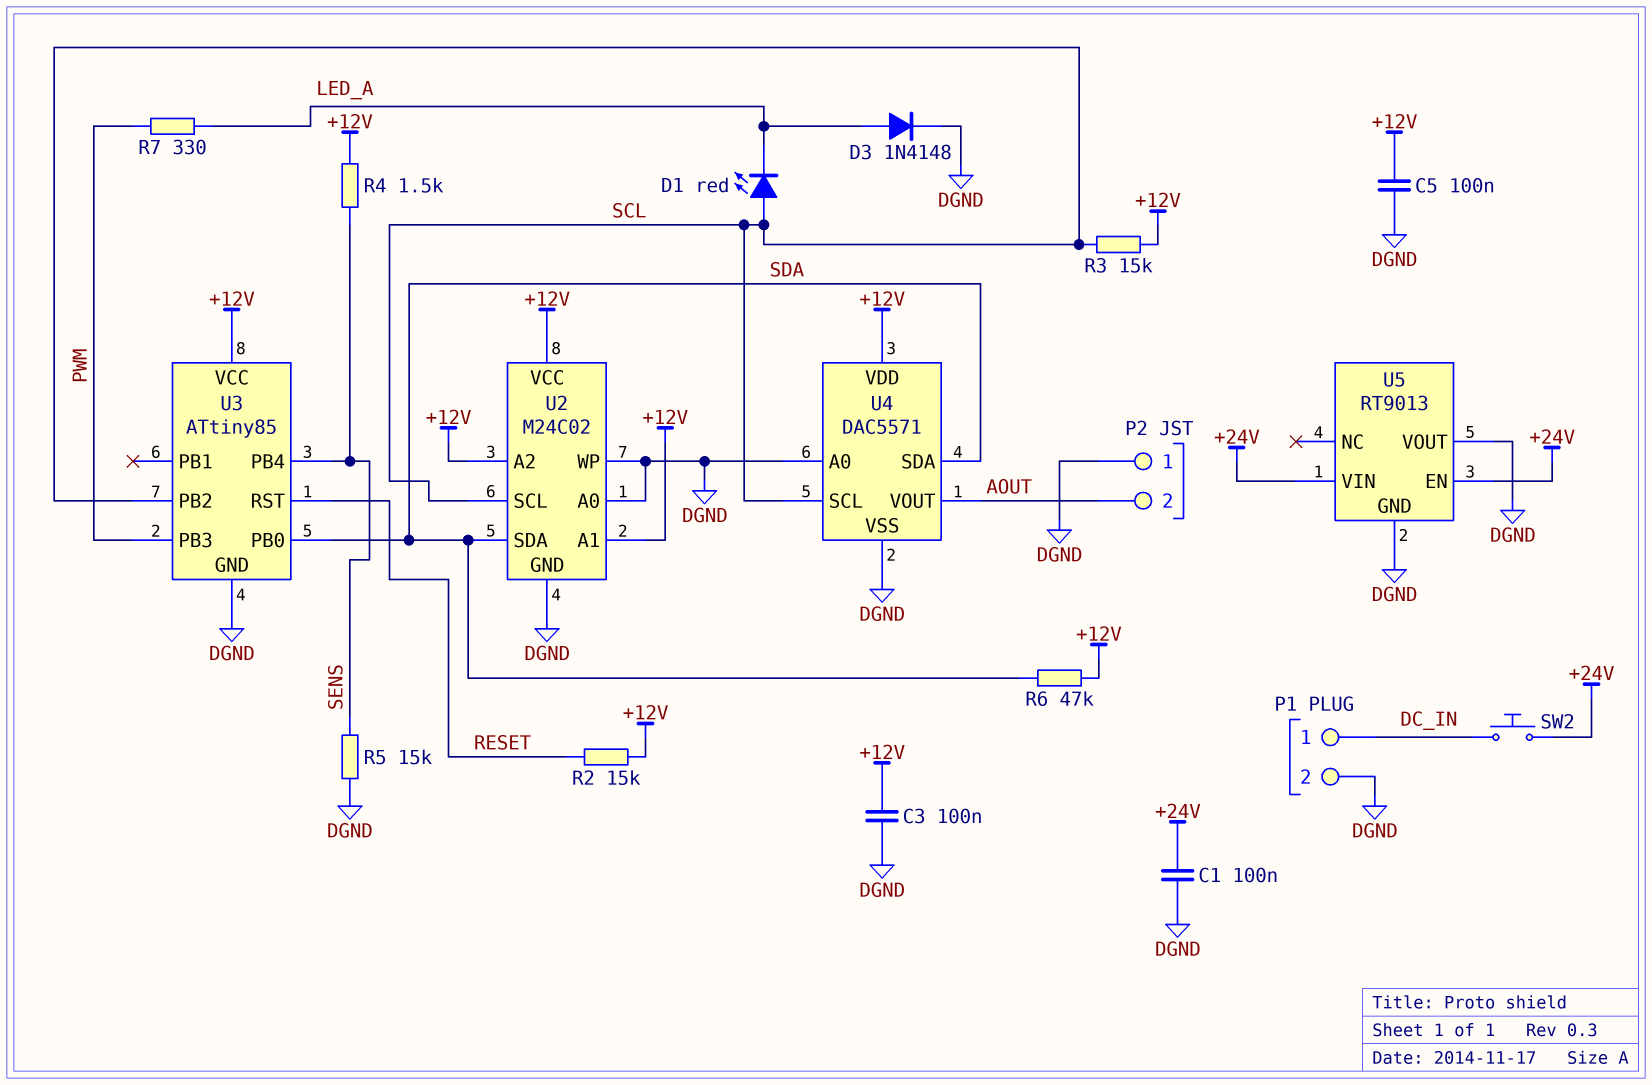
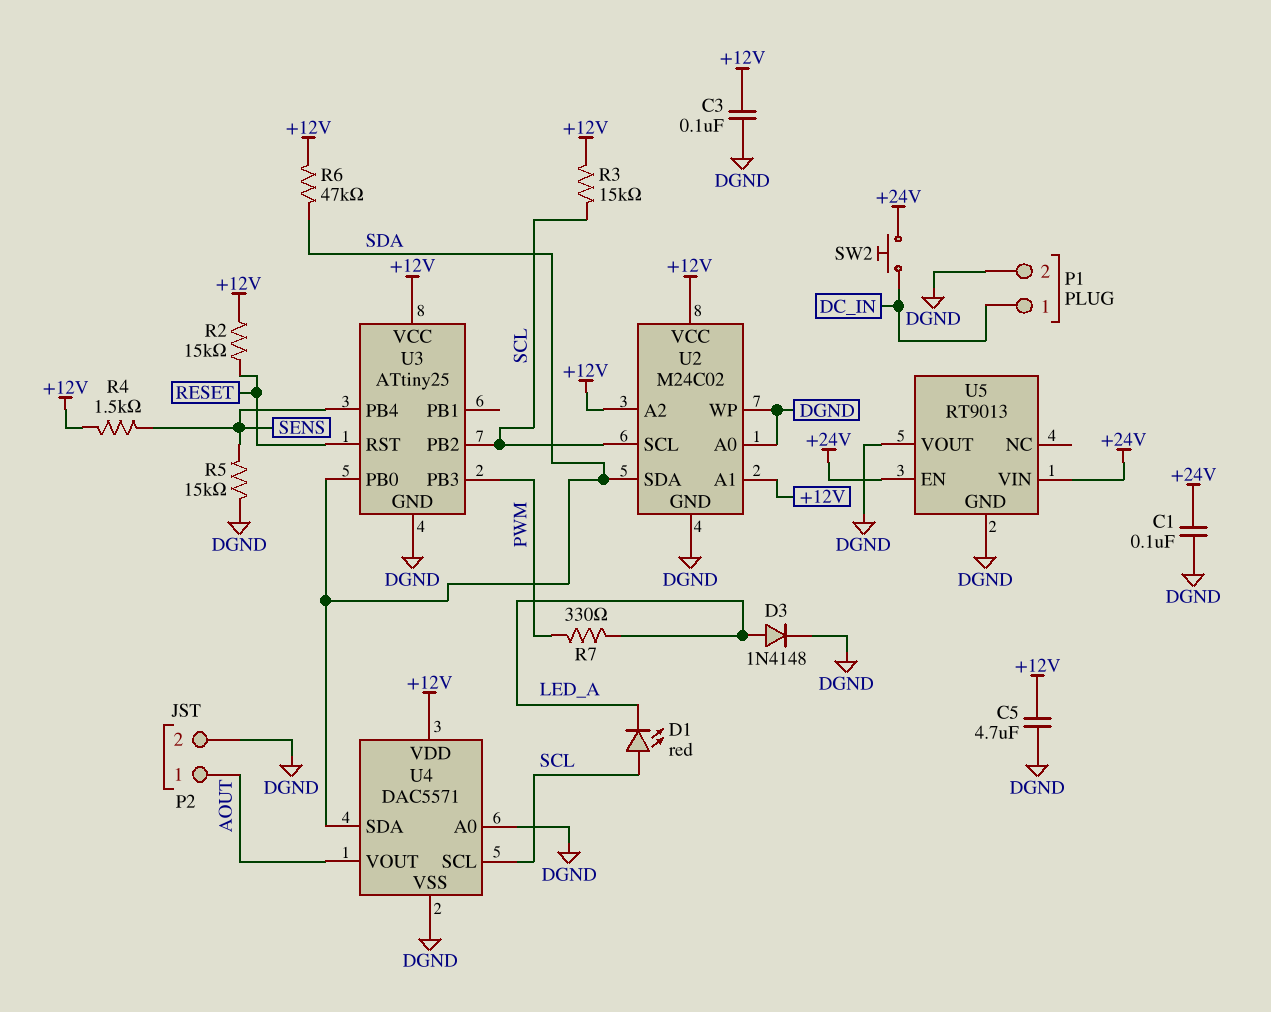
C5: 100nF (+12V, DGND) -> 4.7uF (+12V, DGND)
P2 pin 1: DGND -> AOUT
P2 pin 2: AOUT -> DGND
U3: ATtiny85 -> ATtiny25

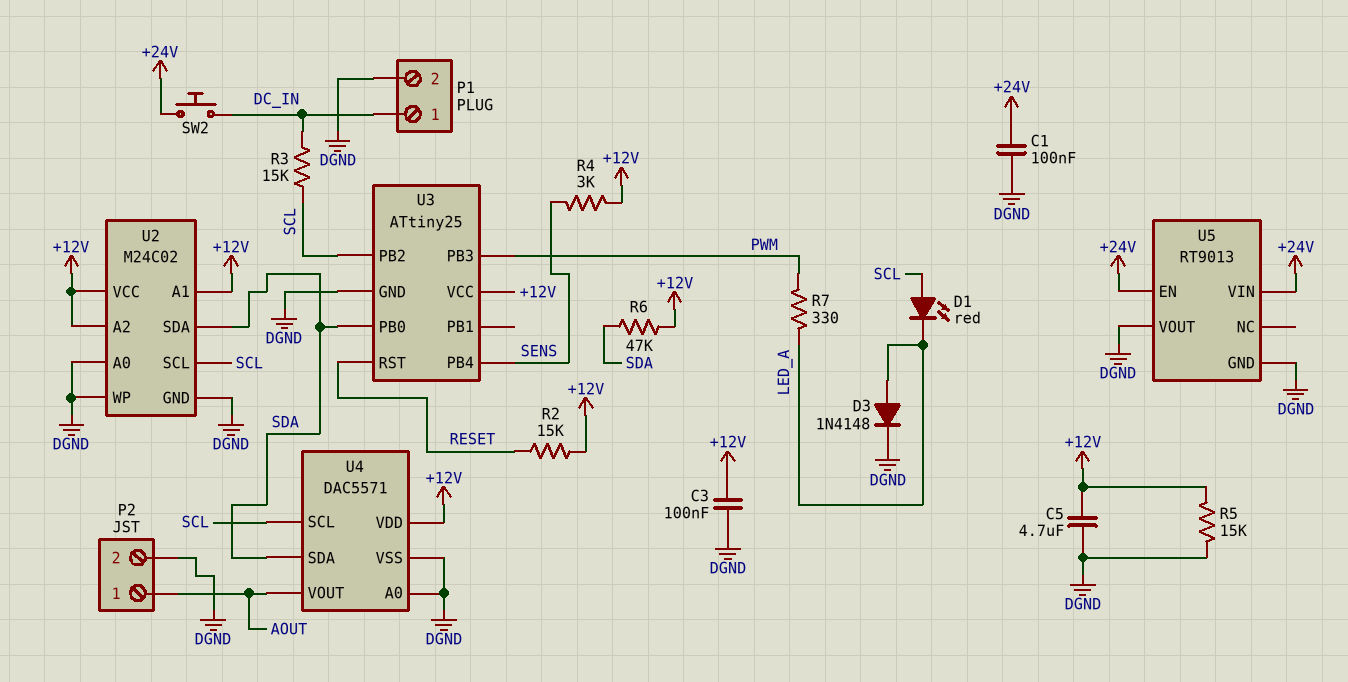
R3: 15k (+12V, SCL) -> 15k (DC_IN, SCL)
R4: 1.5k (+12V, SENS) -> 3k (+12V, SENS)
R5: 15k (DGND, SENS) -> 15k (+12V, DGND)

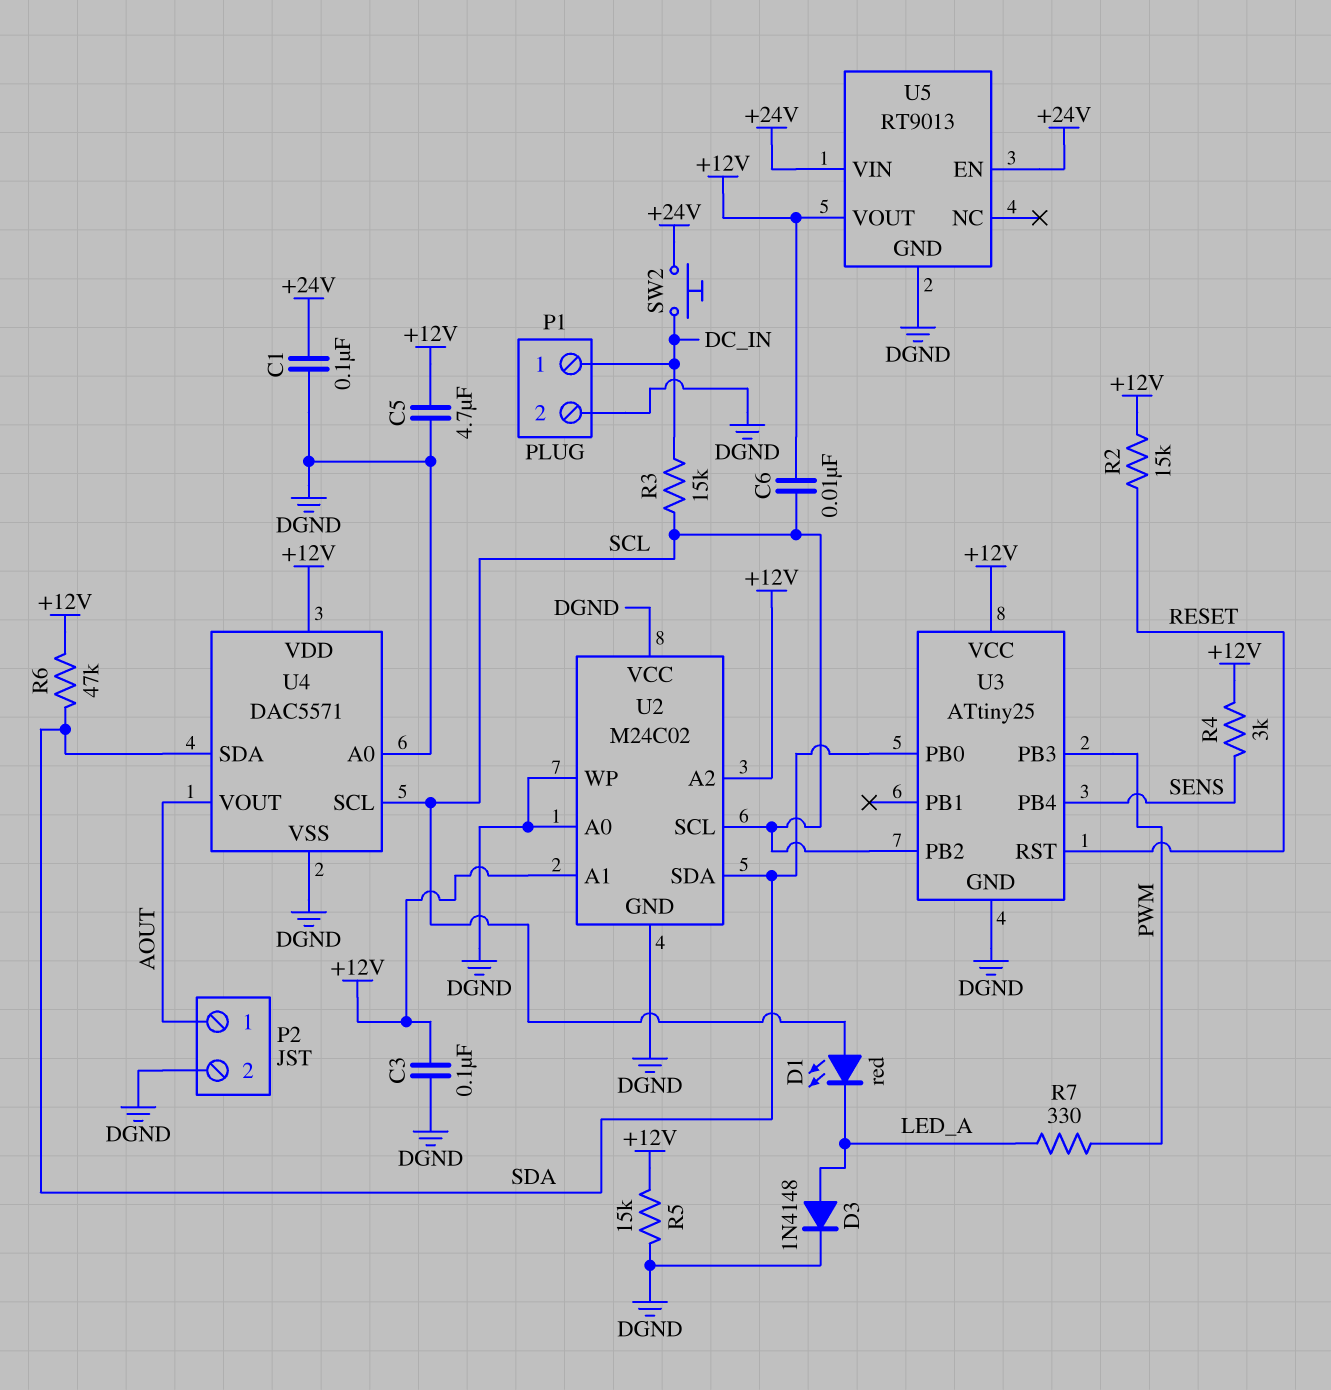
C6: none -> 10nF (+12V, SCL)
U2 pin VCC: +12V -> DGND
U5 pin VOUT: DGND -> +12V

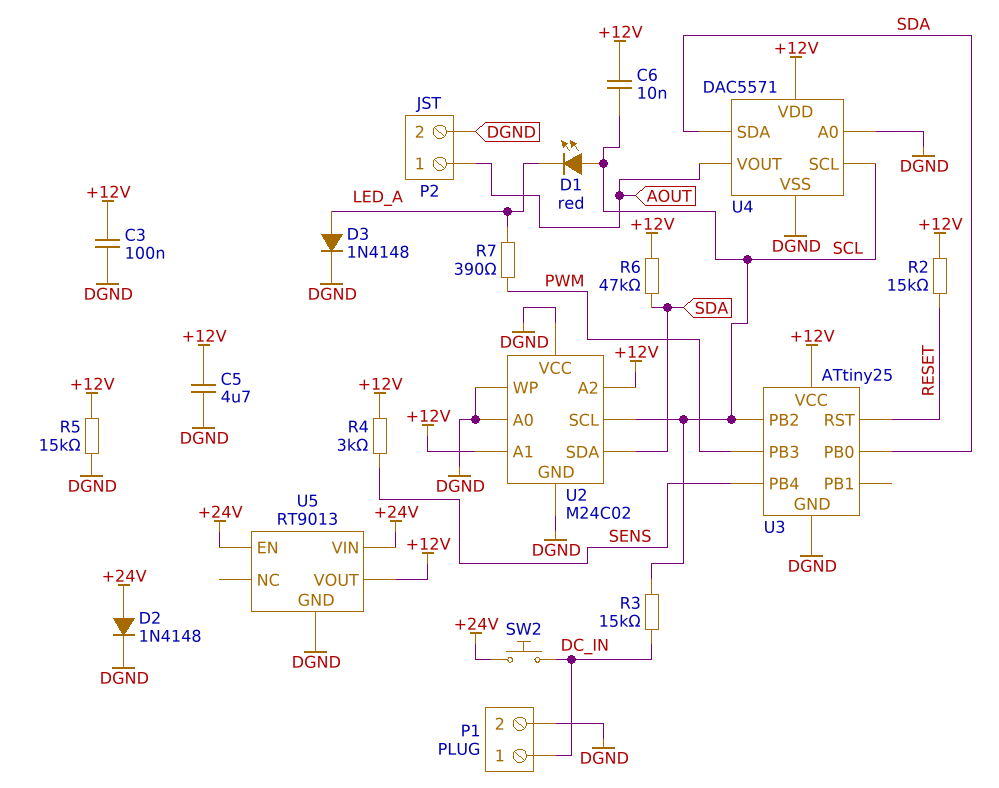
C1: 100nF (+24V, DGND) -> none
D2: none -> diode 1N4148 (A +24V, K DGND)
R7: 330 (LED_A, PWM) -> 390 (LED_A, PWM)

